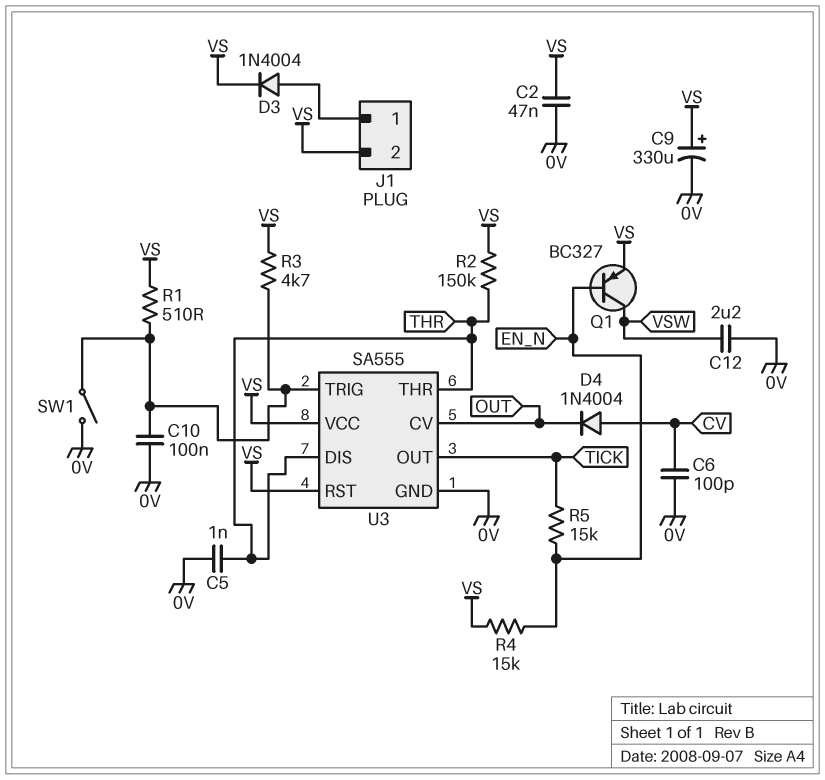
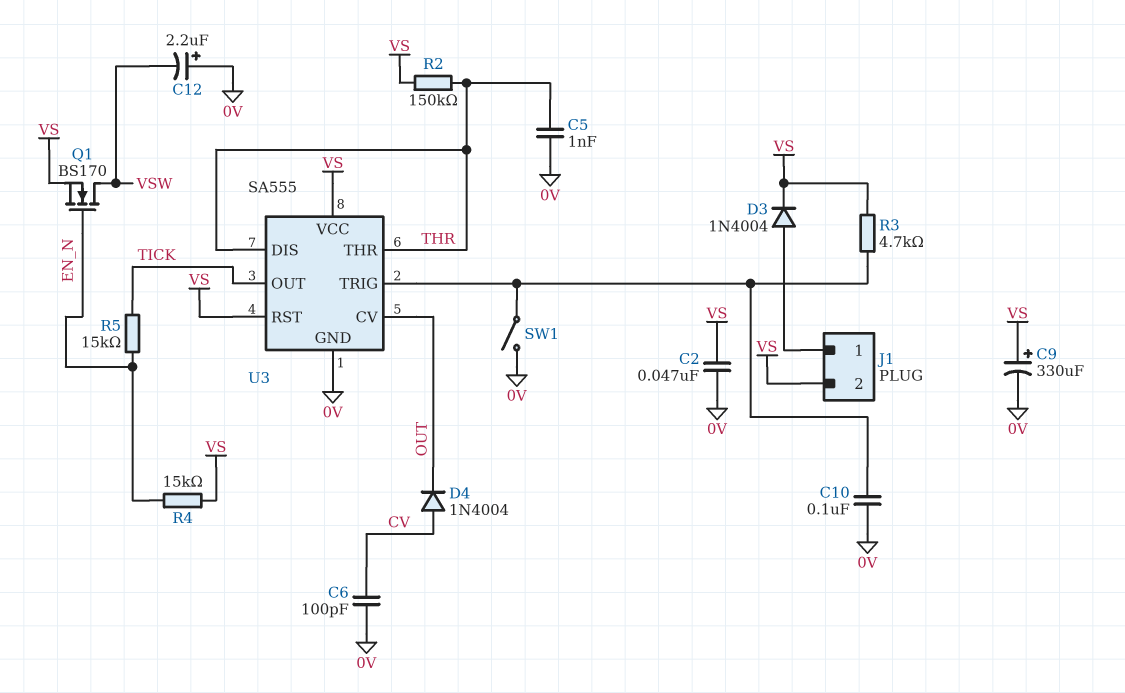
C12: 2.2uF (0V, VSW) -> 2.2uF (plus 0V, minus VSW)
Q1: PNP BC327 (B EN_N, C VSW, E VS) -> NMOS BS170 (G EN_N, D VSW, S VS)
R1: 510 (U3/TRIG, VS) -> none

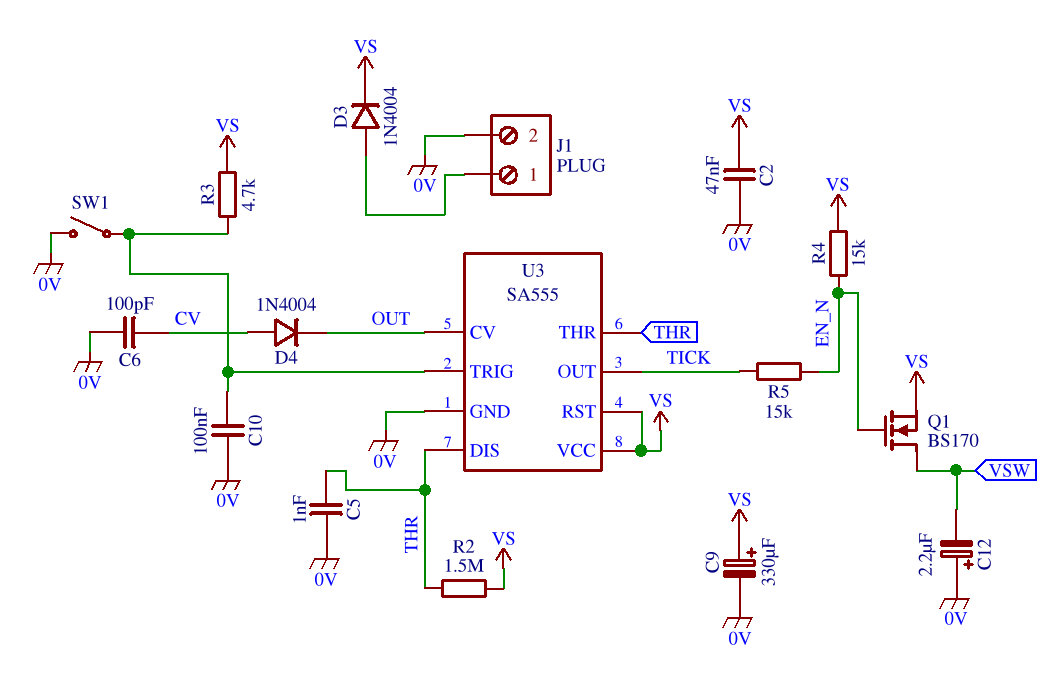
J1 pin 2: VS -> 0V
R2: 150k (THR, VS) -> 1.5M (THR, VS)

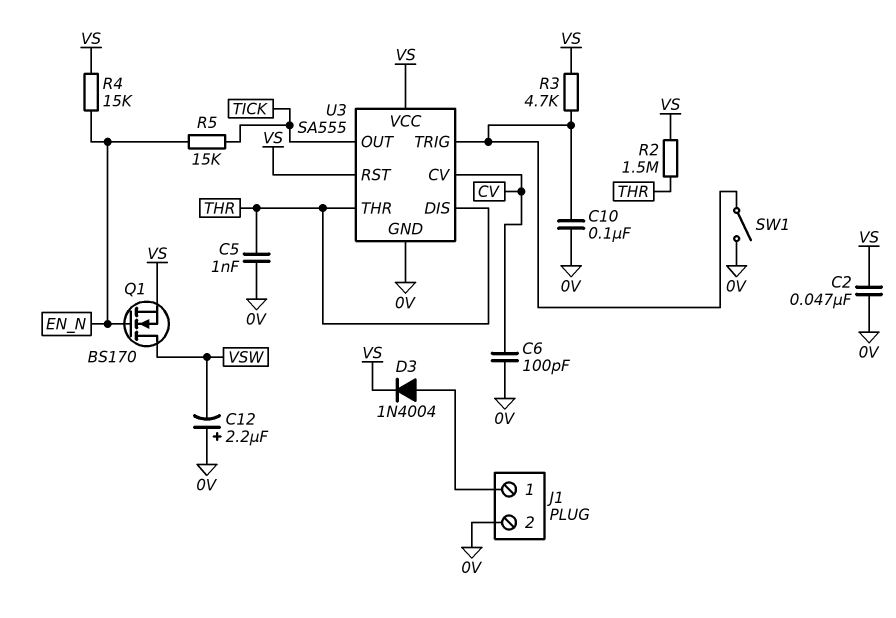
C9: 330uF (plus VS, minus 0V) -> none
D4: diode 1N4004 (A CV, K OUT) -> none
U3 pin CV: OUT -> CV

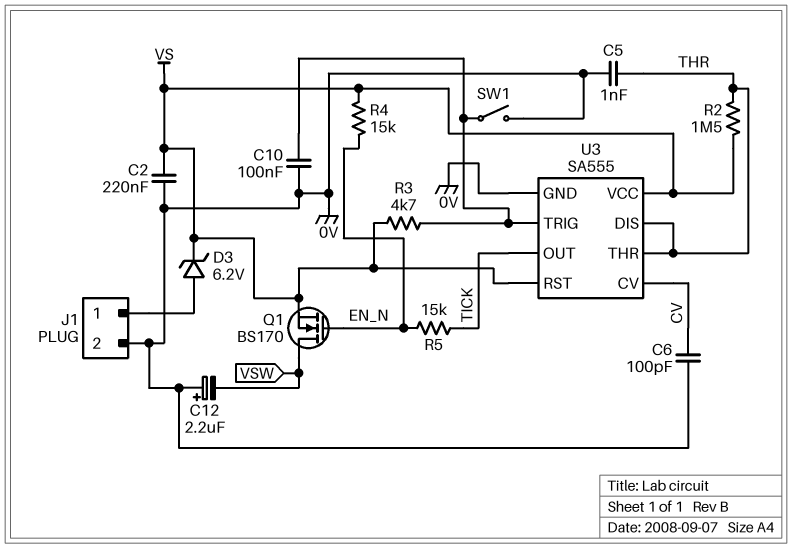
C2: 47nF (0V, VS) -> 220nF (0V, VS)
D3: diode 1N4004 (A J1/1, K VS) -> zener 6.2V (A J1/1, K VS)

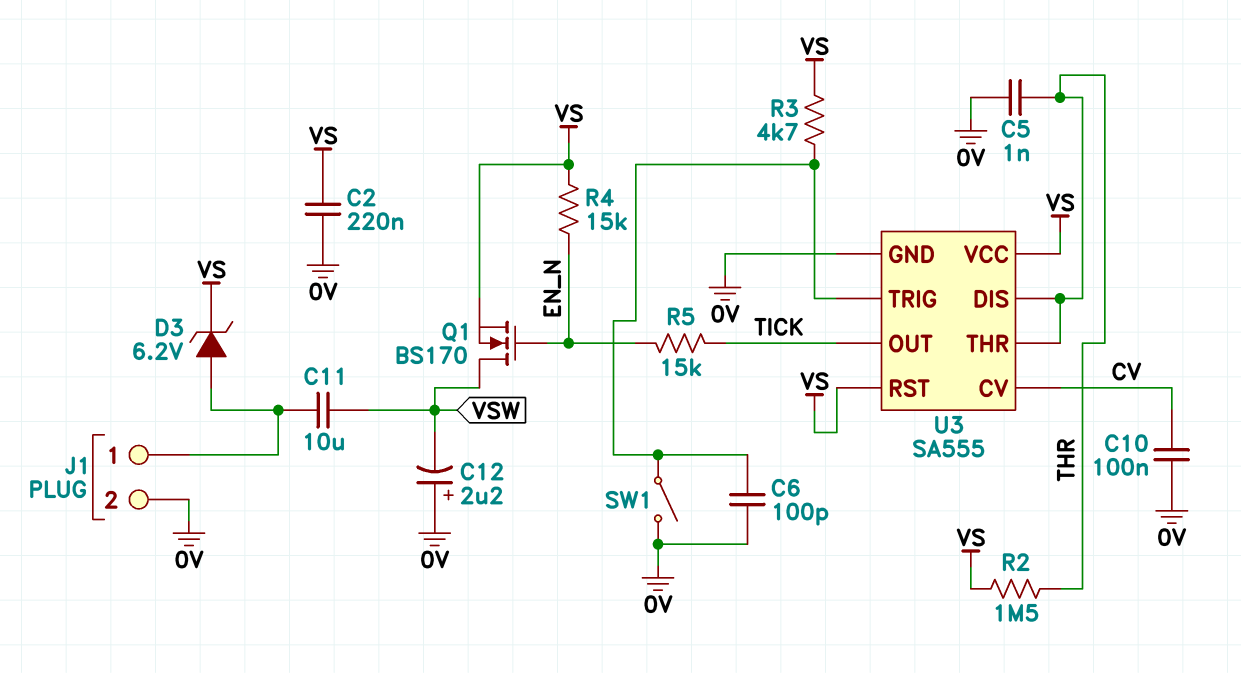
C6: 100pF (0V, CV) -> 100pF (0V, U3/TRIG)
C10: 100nF (0V, U3/TRIG) -> 100nF (0V, CV)
C11: none -> 10uF (J1/1, VSW)

